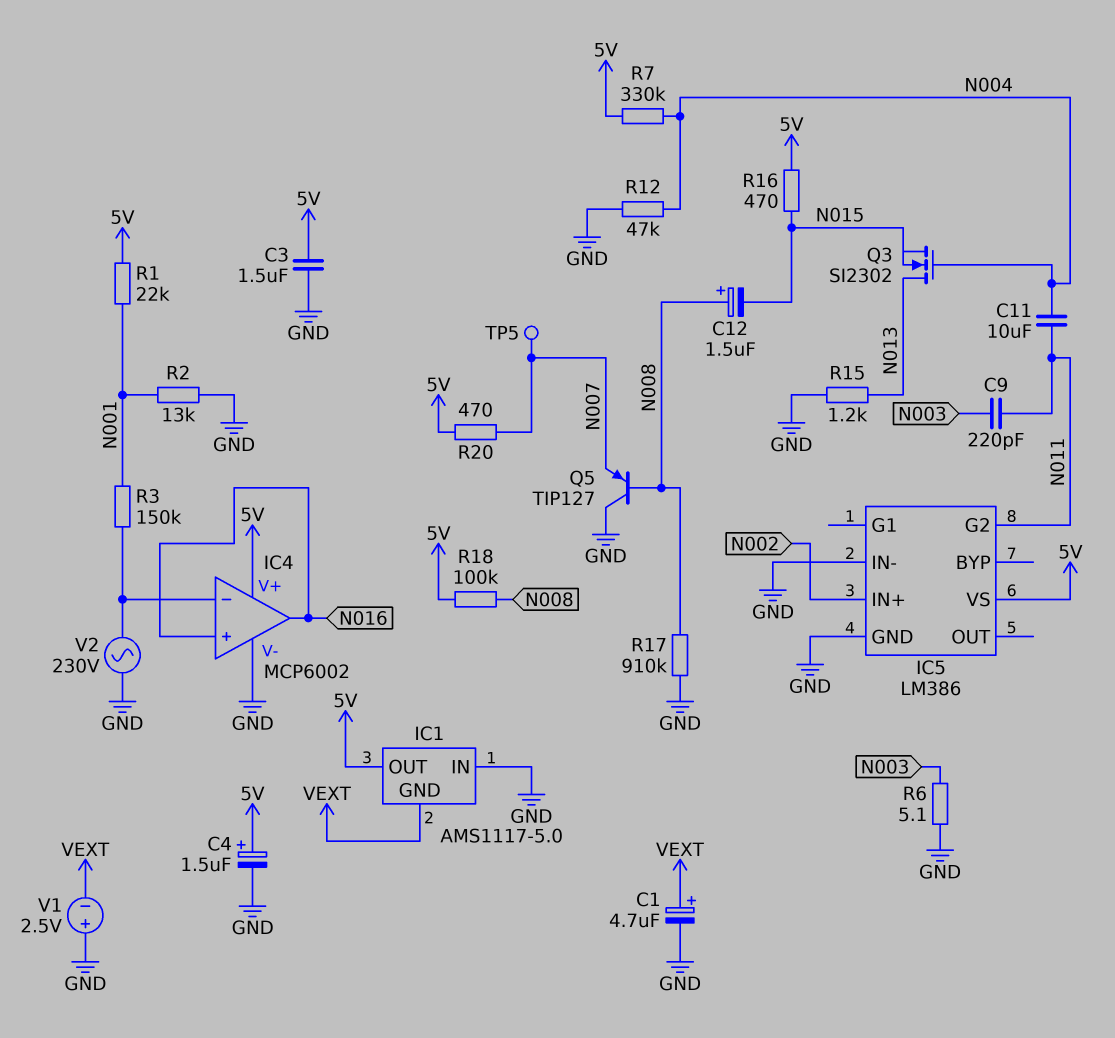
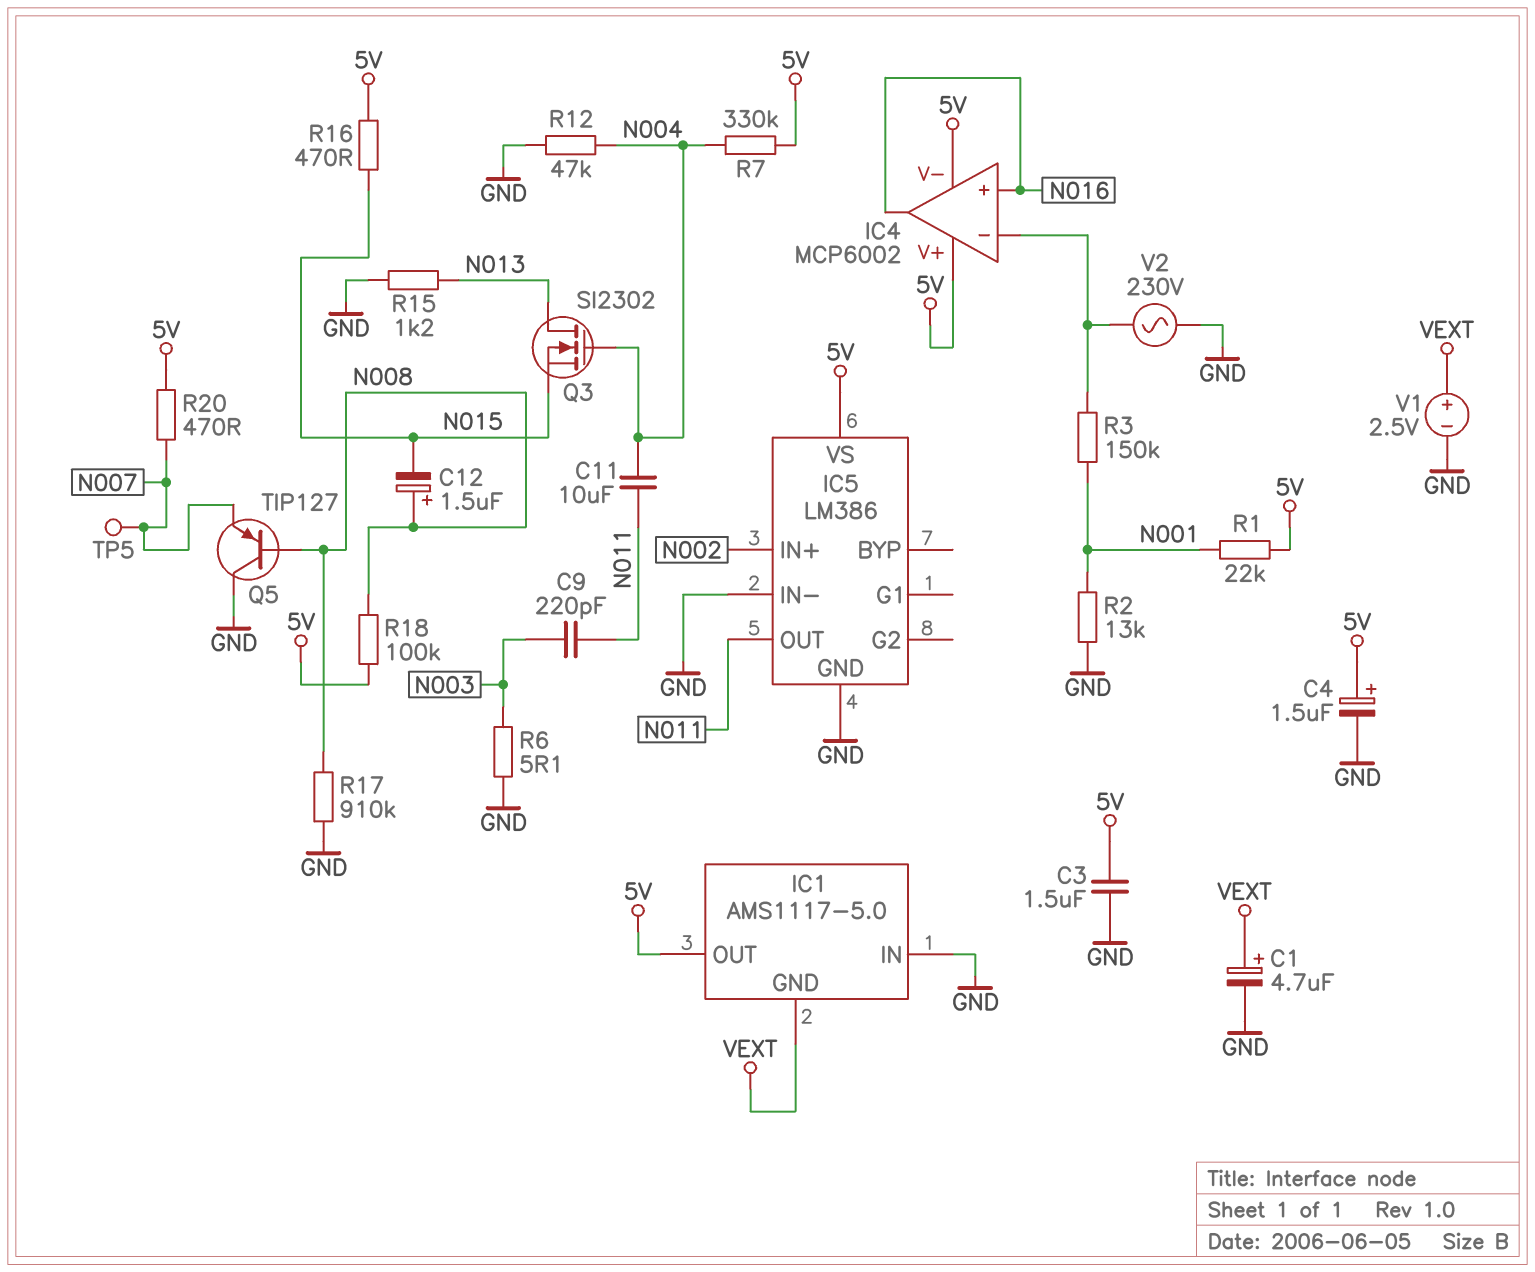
IC4 pin V-: GND -> 5V
IC5 pin G2: N011 -> none
IC5 pin OUT: none -> N011
V1: 2.5V (plus GND, minus VEXT) -> 2.5V (plus VEXT, minus GND)

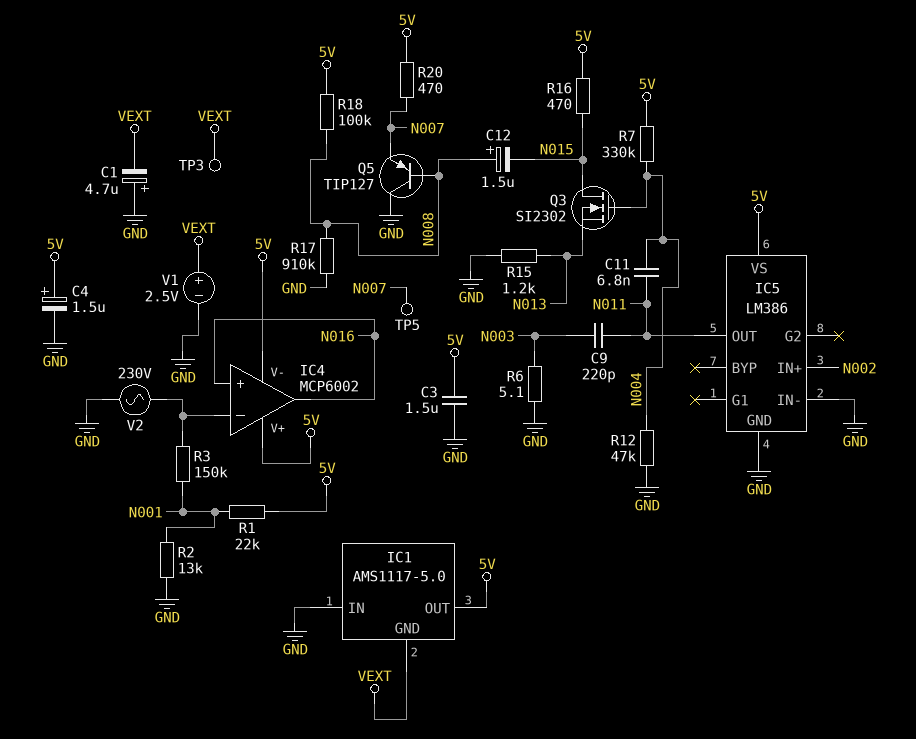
C1: 4.7uF (plus VEXT, minus GND) -> 4.7uF (plus GND, minus VEXT)
C11: 10uF (N004, N011) -> 6.8nF (N004, N011)
Q3: NMOS SI2302 (G N004, D N013, S N015) -> NMOS SI2302 (G N004, D N015, S N013)
TP3: none -> test point (VEXT)

